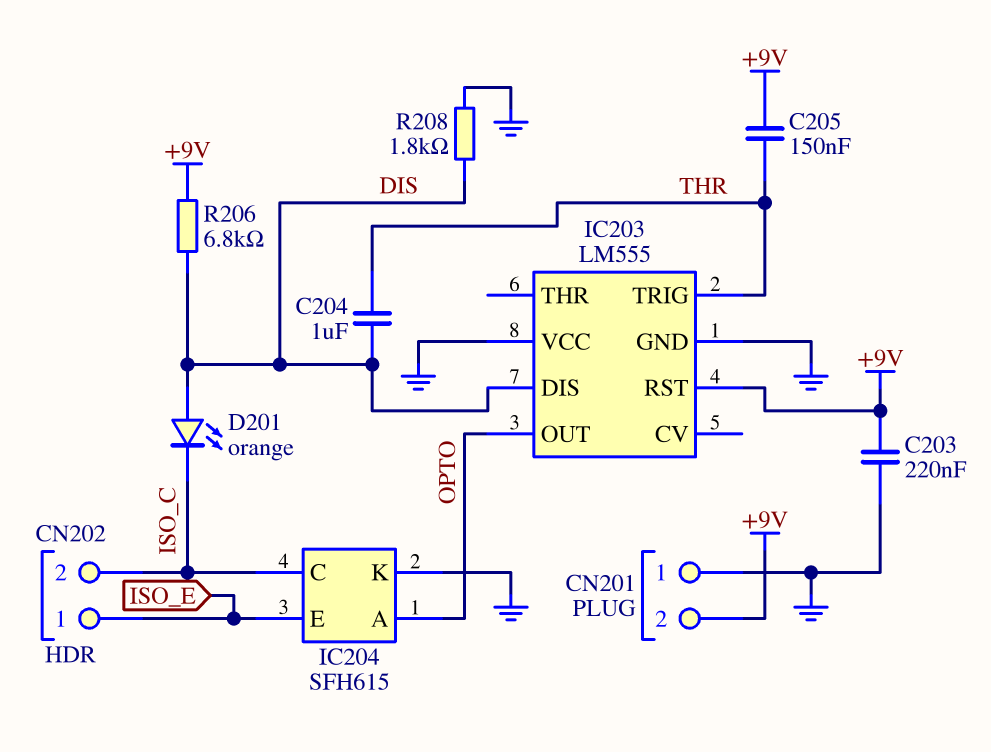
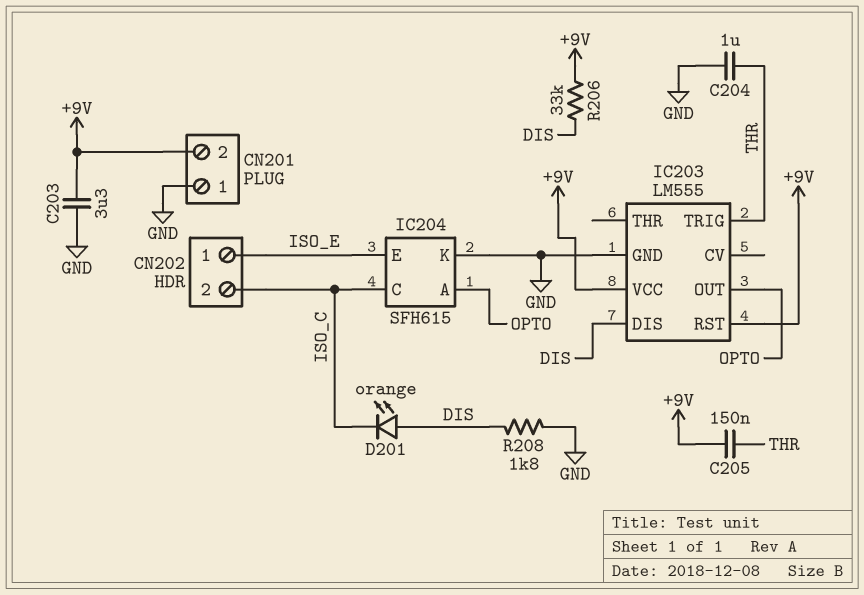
C203: 220nF (+9V, GND) -> 3.3uF (+9V, GND)
C204: 1uF (DIS, THR) -> 1uF (GND, THR)
IC203 pin VCC: GND -> +9V
R206: 6.8k (+9V, DIS) -> 33k (+9V, DIS)

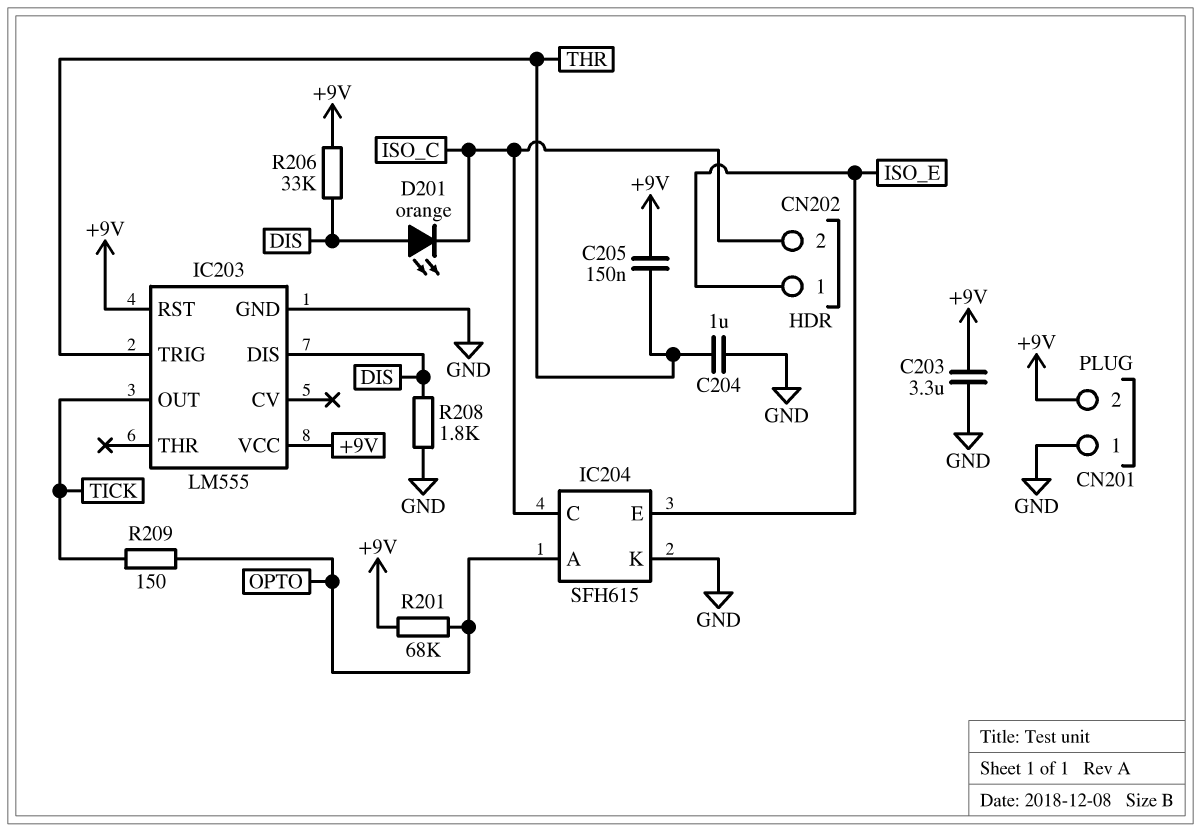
IC203 pin OUT: OPTO -> TICK
R201: none -> 68k (+9V, OPTO)
R209: none -> 150 (OPTO, TICK)

